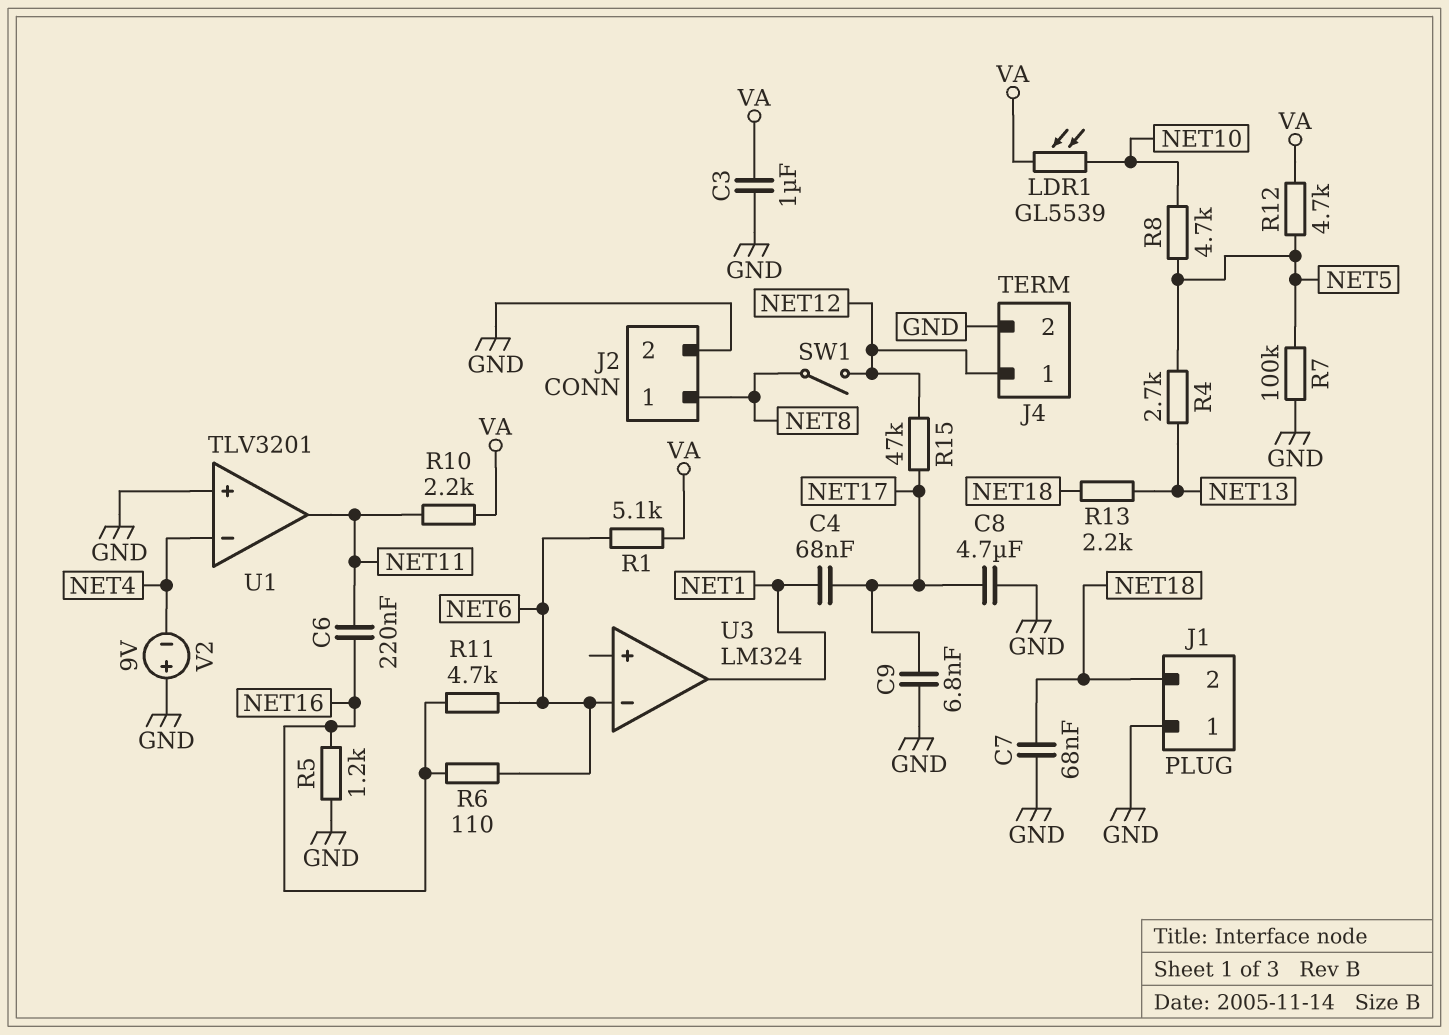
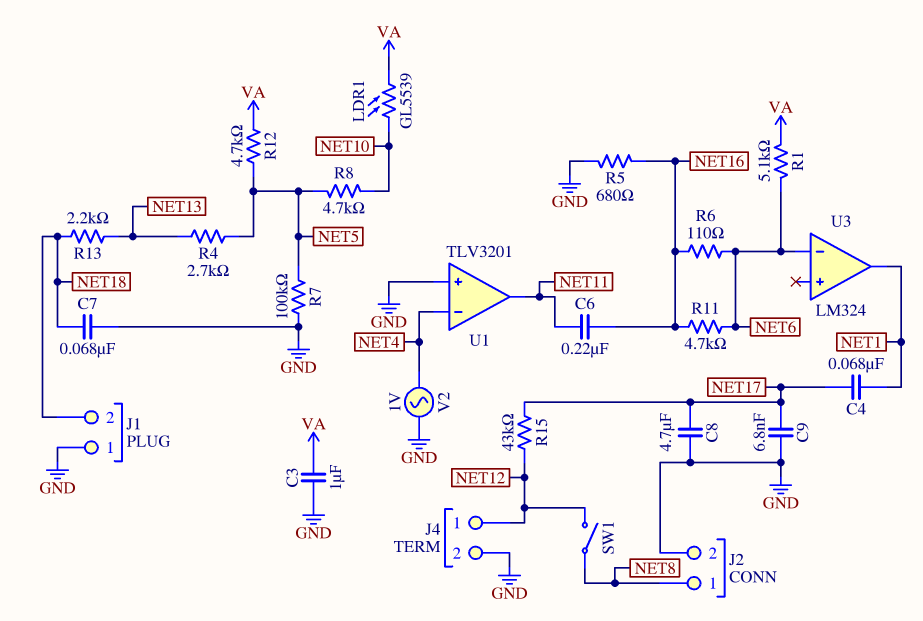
R5: 1.2k (GND, NET16) -> 680 (GND, NET16)
R10: 2.2k (NET11, VA) -> none
R15: 47k (NET12, NET17) -> 43k (NET12, NET17)
V2: 9V (plus GND, minus NET4) -> AC 1V (GND, NET4)

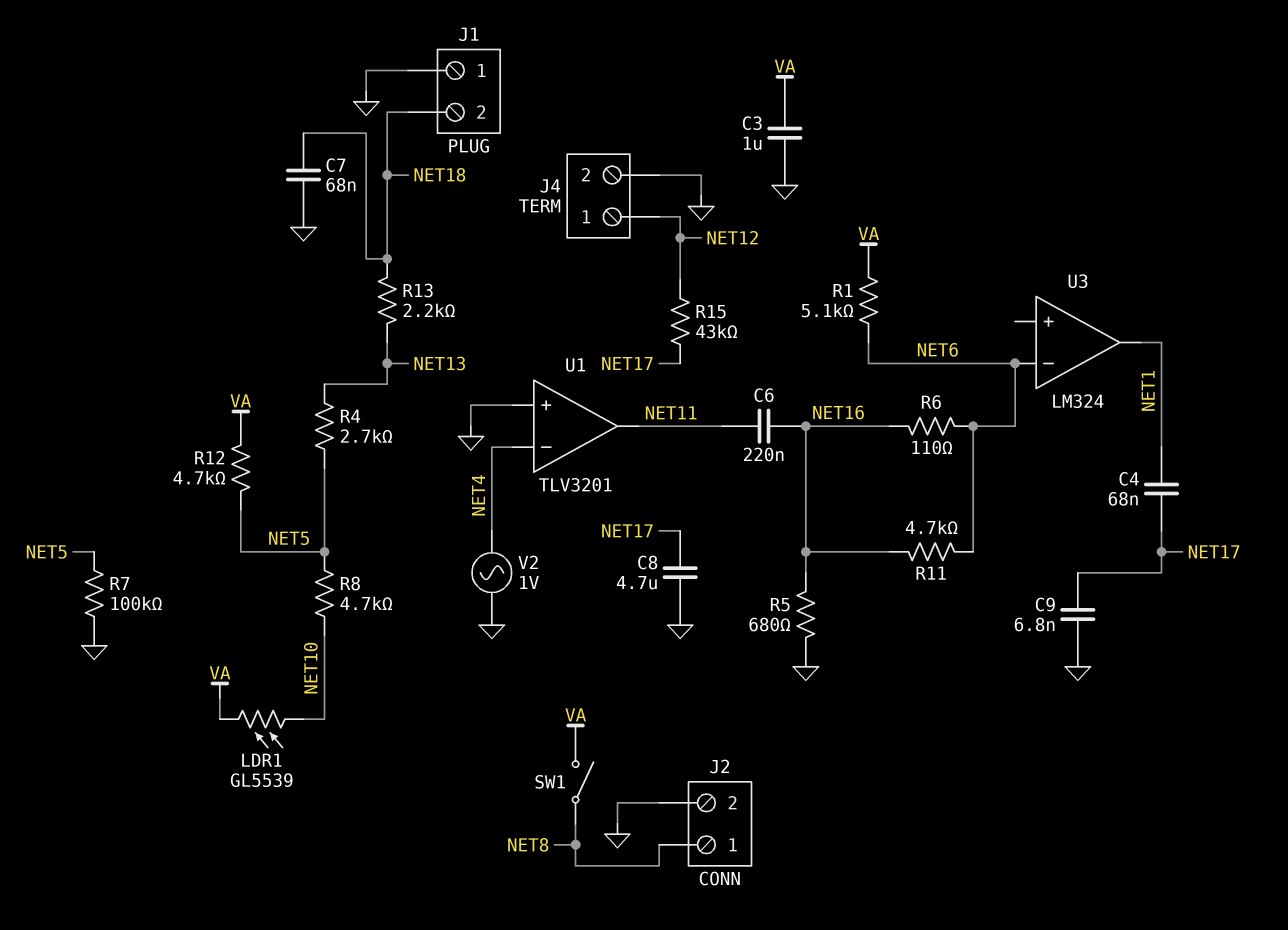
SW1: switch (NET8, NET12) -> switch (NET8, VA)

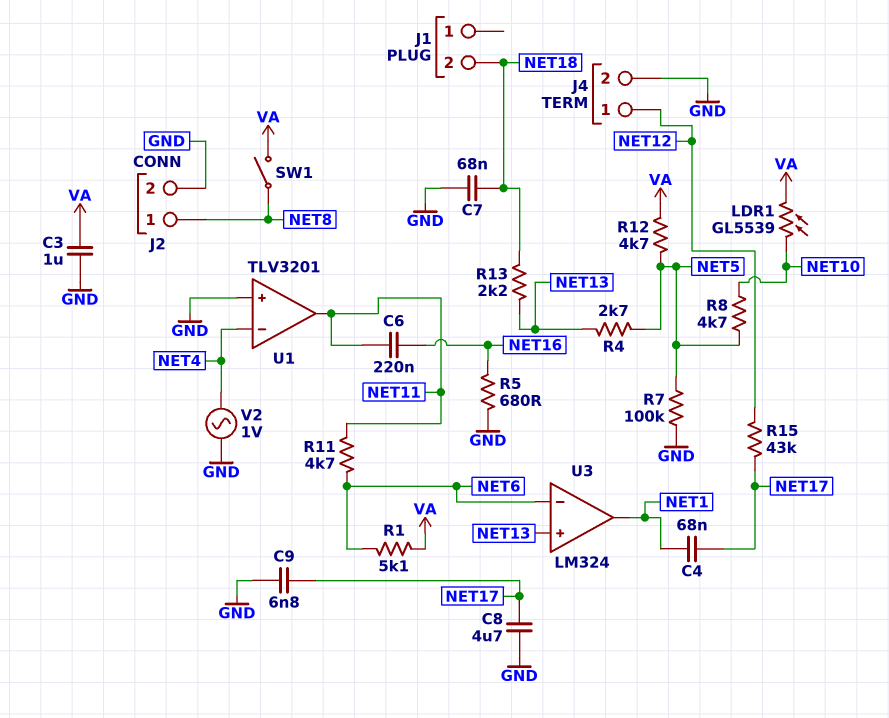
J1 pin 1: GND -> none
R6: 110 (NET6, NET16) -> none
R11: 4.7k (NET6, NET16) -> 4.7k (NET6, NET11)
U3 pin in+: none -> NET13

